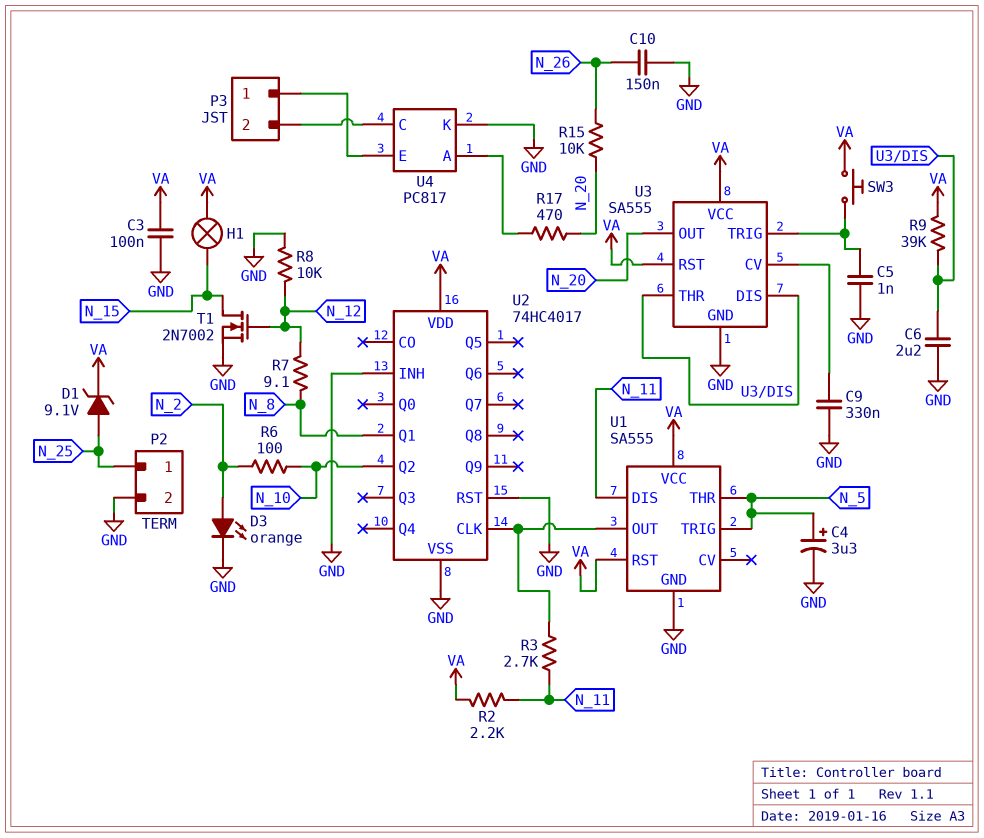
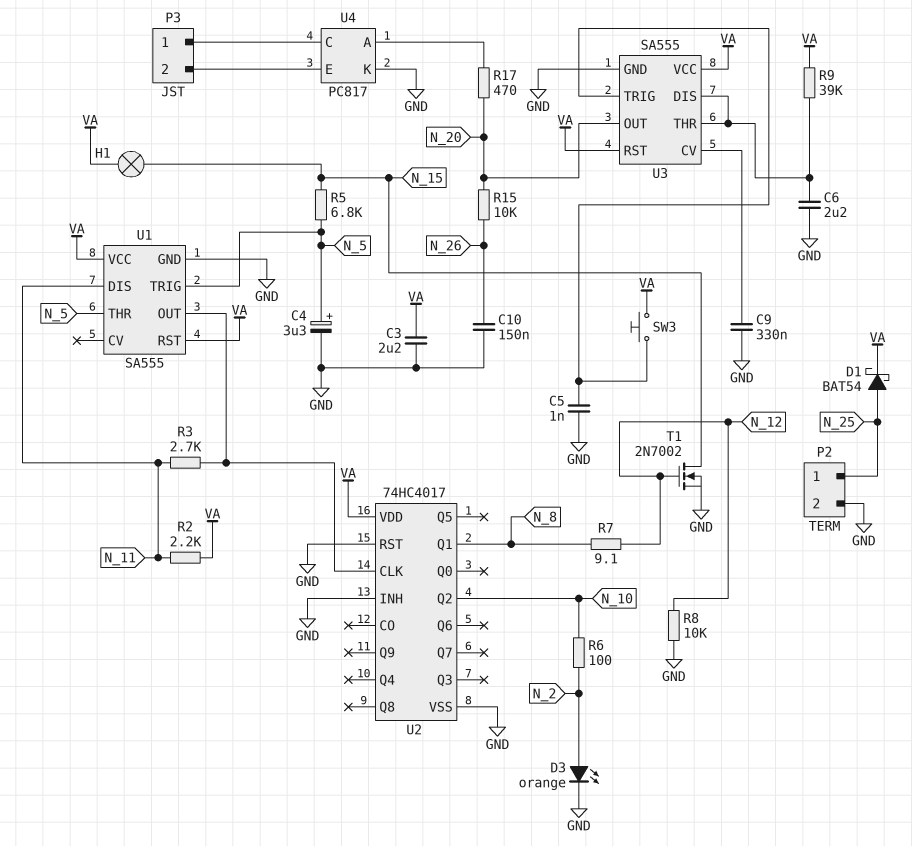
C3: 100nF (GND, VA) -> 2.2uF (GND, VA)
D1: zener 9.1V (A N_25, K VA) -> schottky BAT54 (A N_25, K VA)
R5: none -> 6.8k (N_5, N_15)
U4 pin C: P3/2 -> P3/1
U4 pin E: P3/1 -> P3/2

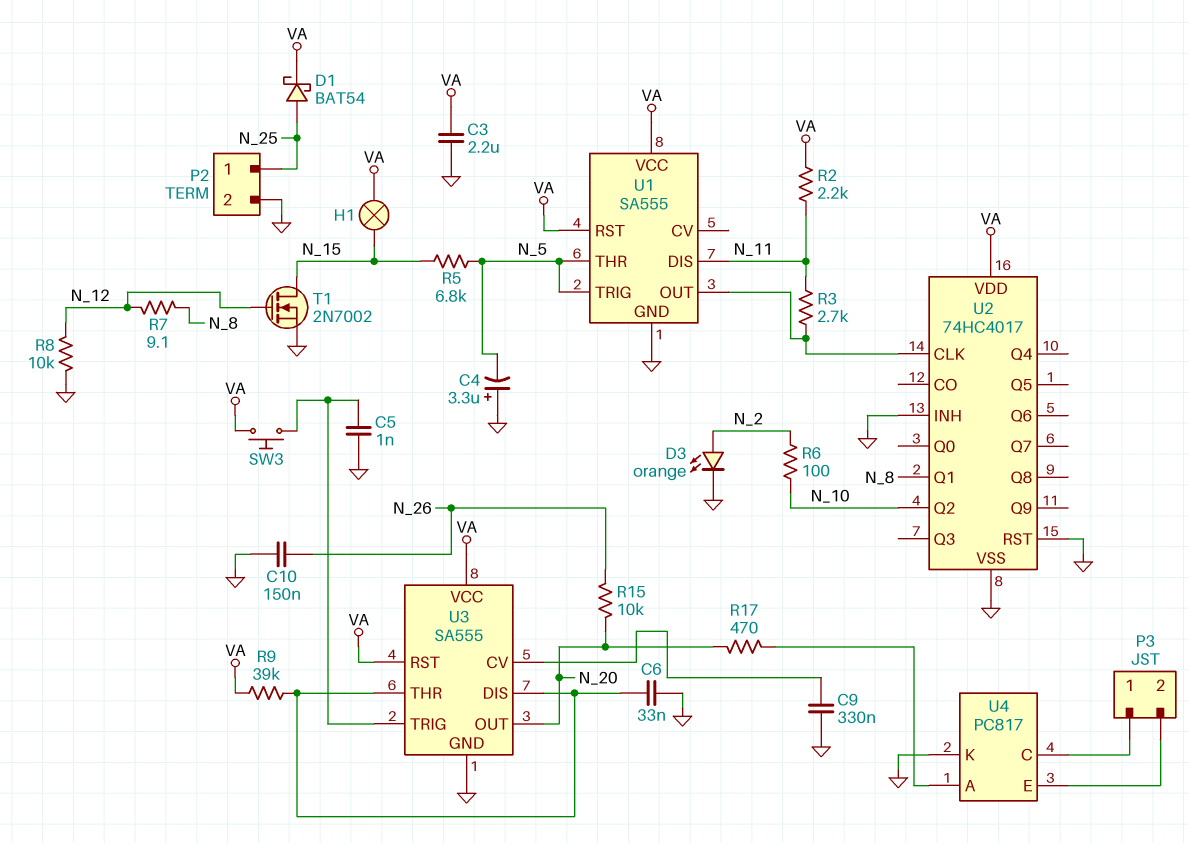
C4: 3.3uF (plus N_5, minus GND) -> 3.3uF (plus GND, minus N_5)
C6: 2.2uF (GND, U3/DIS) -> 33nF (GND, U3/DIS)

